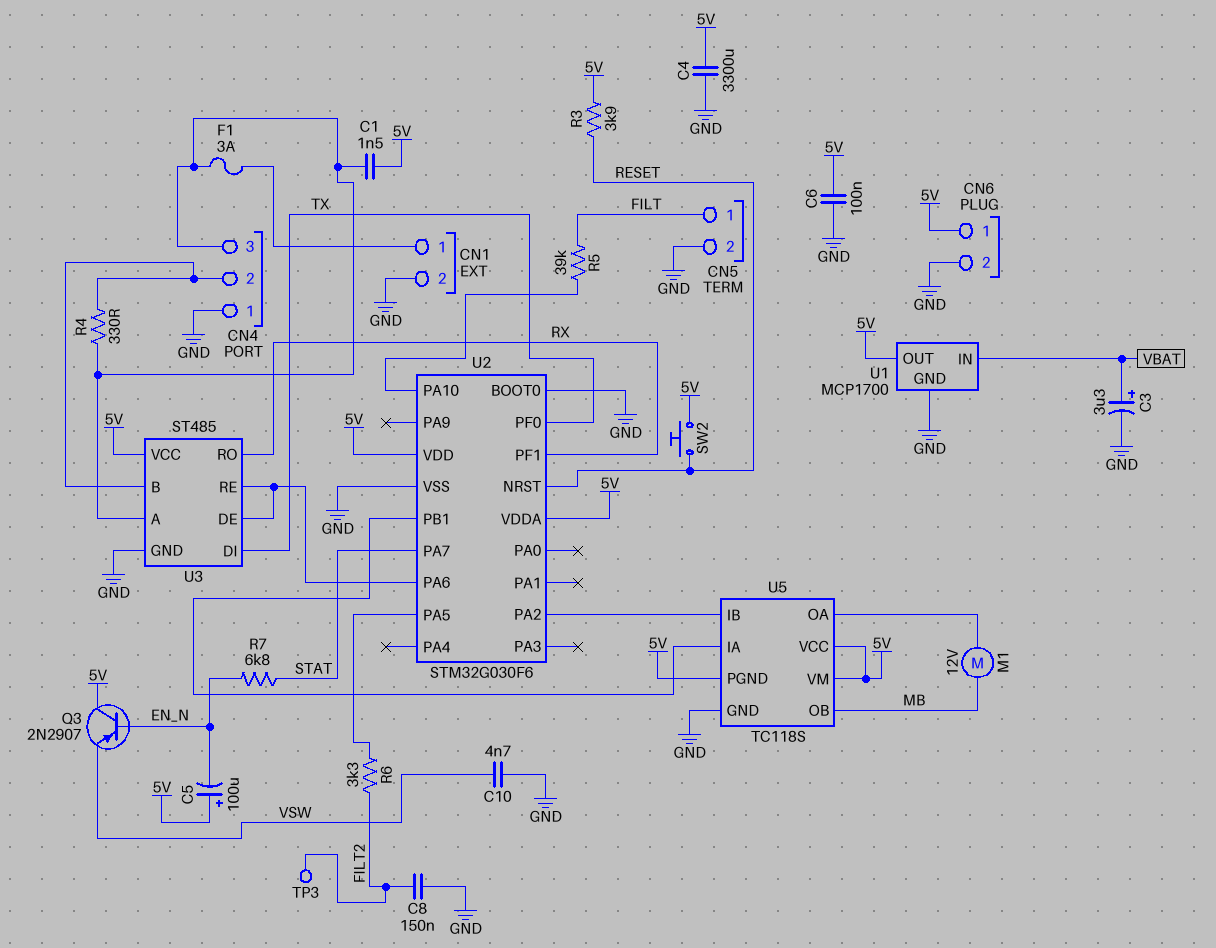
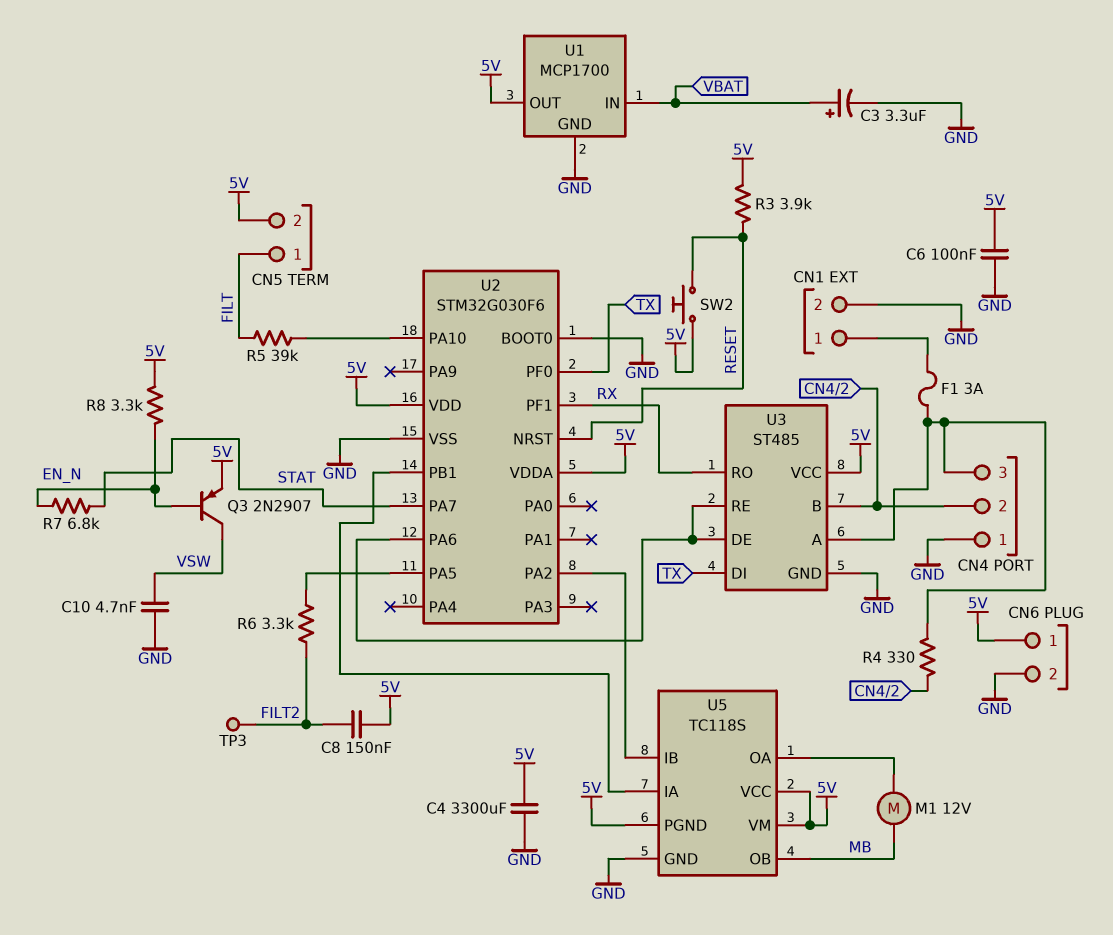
C1: 1.5nF (5V, CN4/3) -> none
C5: 100uF (plus 5V, minus EN_N) -> none
C8: 150nF (FILT2, GND) -> 150nF (5V, FILT2)
CN5 pin 2: GND -> 5V
Q3: PNP 2N2907 (B EN_N, C 5V, E VSW) -> PNP 2N2907 (B EN_N, C VSW, E 5V)
R8: none -> 3.3k (5V, EN_N)

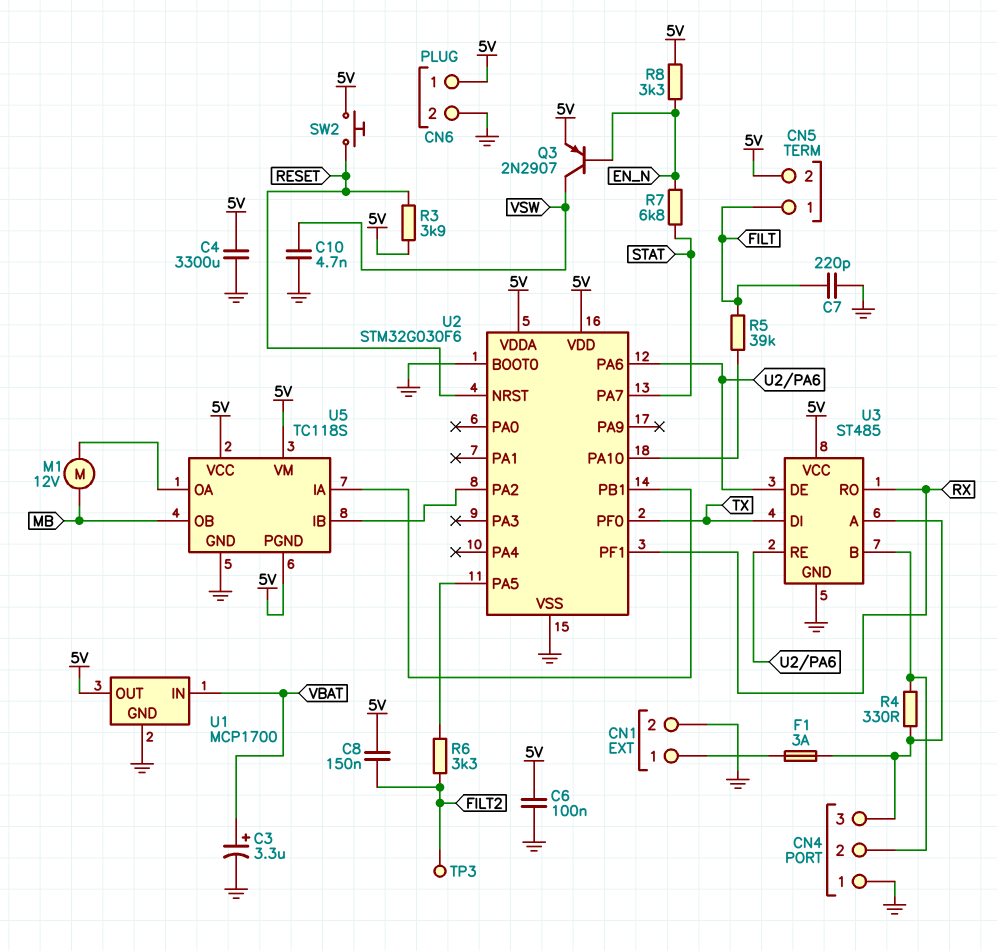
C7: none -> 220pF (FILT, GND)

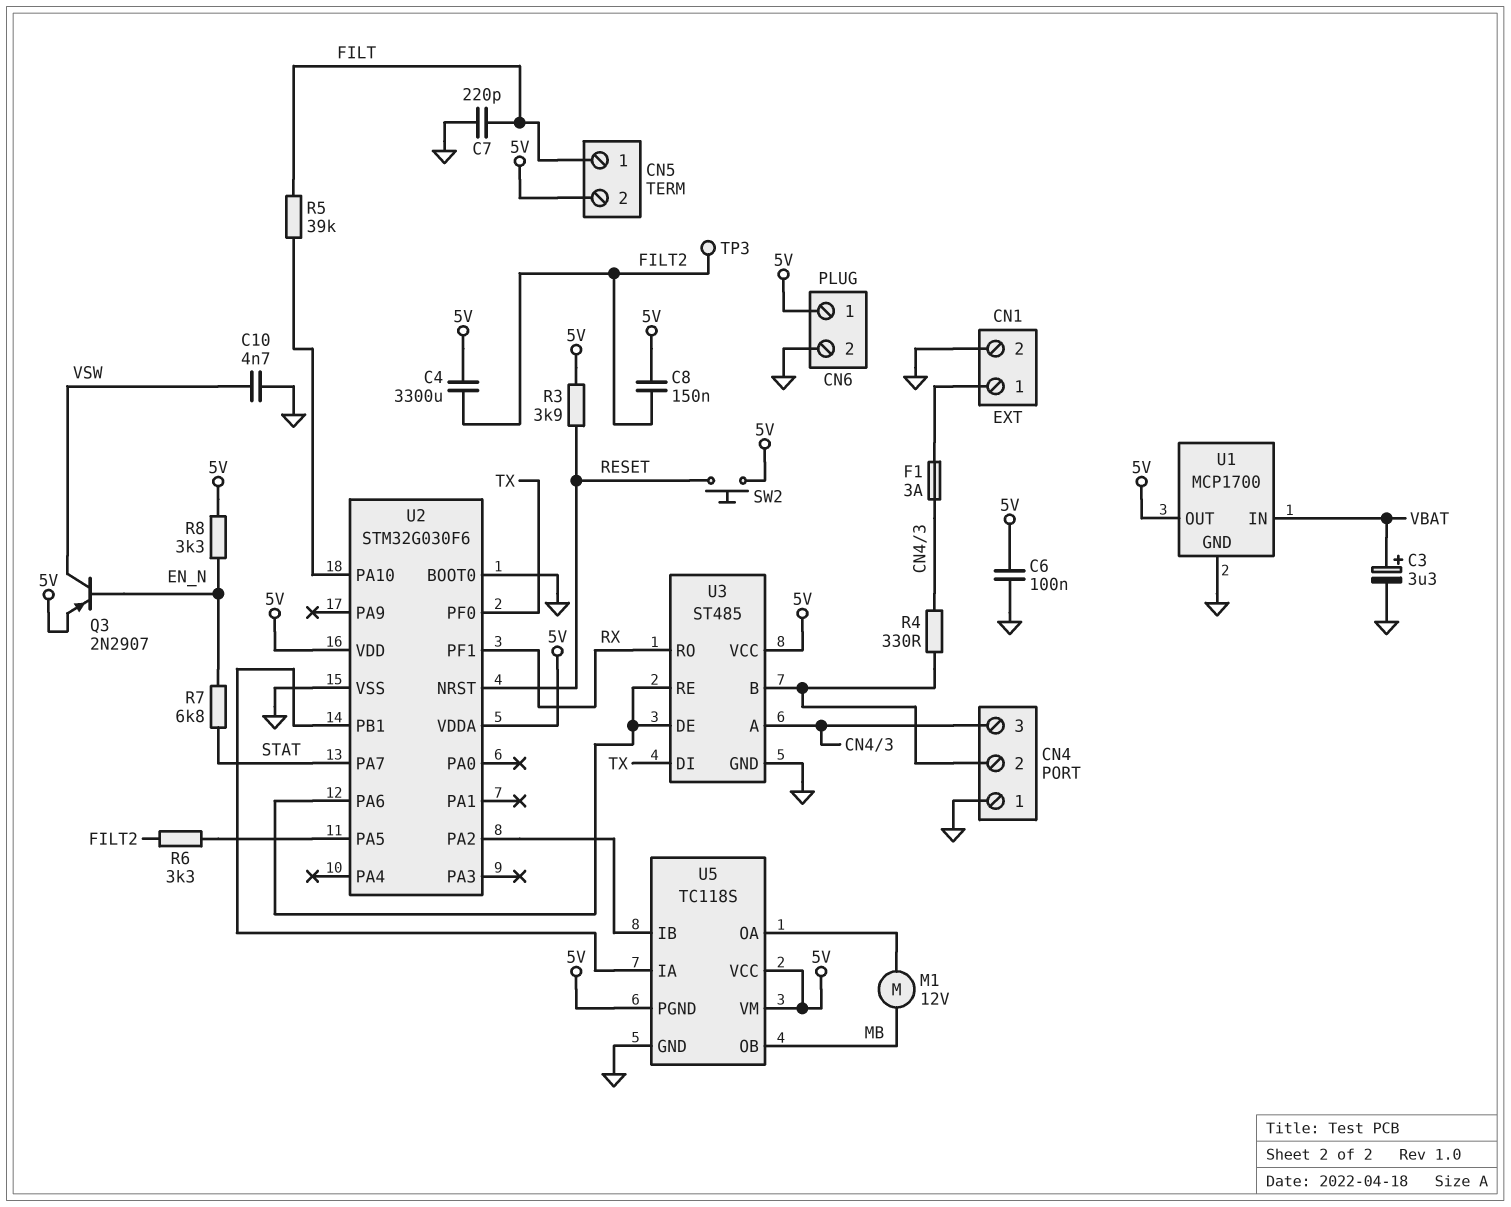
C4: 3300uF (5V, GND) -> 3300uF (5V, FILT2)

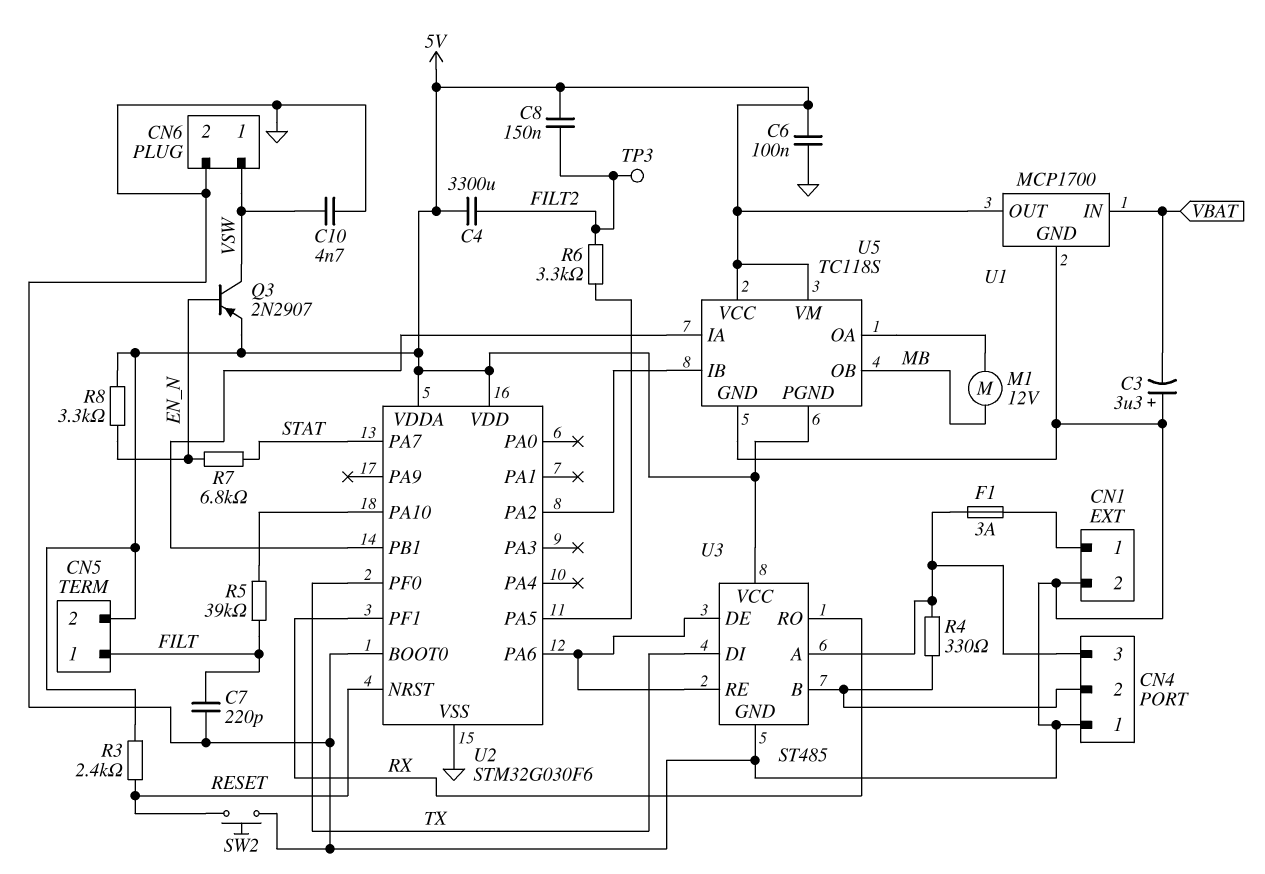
C3: 3.3uF (plus VBAT, minus GND) -> 3.3uF (plus GND, minus VBAT)
CN6 pin 1: 5V -> VSW
R3: 3.9k (5V, RESET) -> 2.4k (5V, RESET)
SW2: button (5V, RESET) -> button (GND, RESET)

